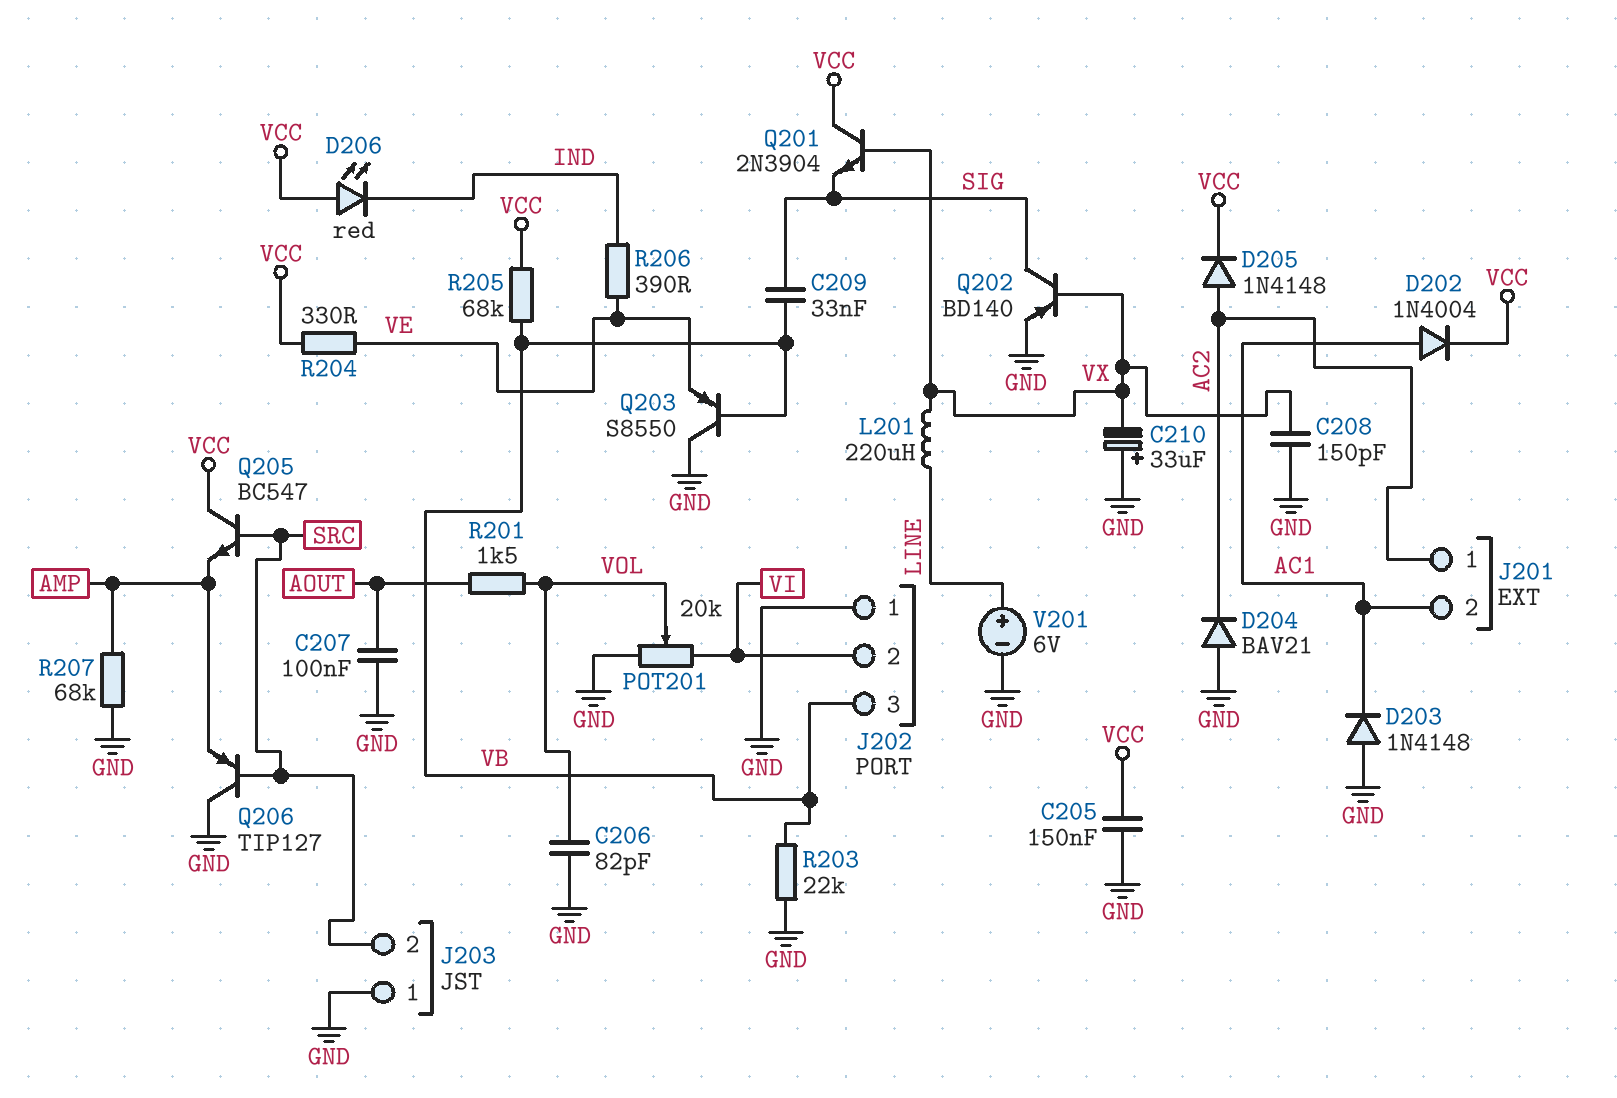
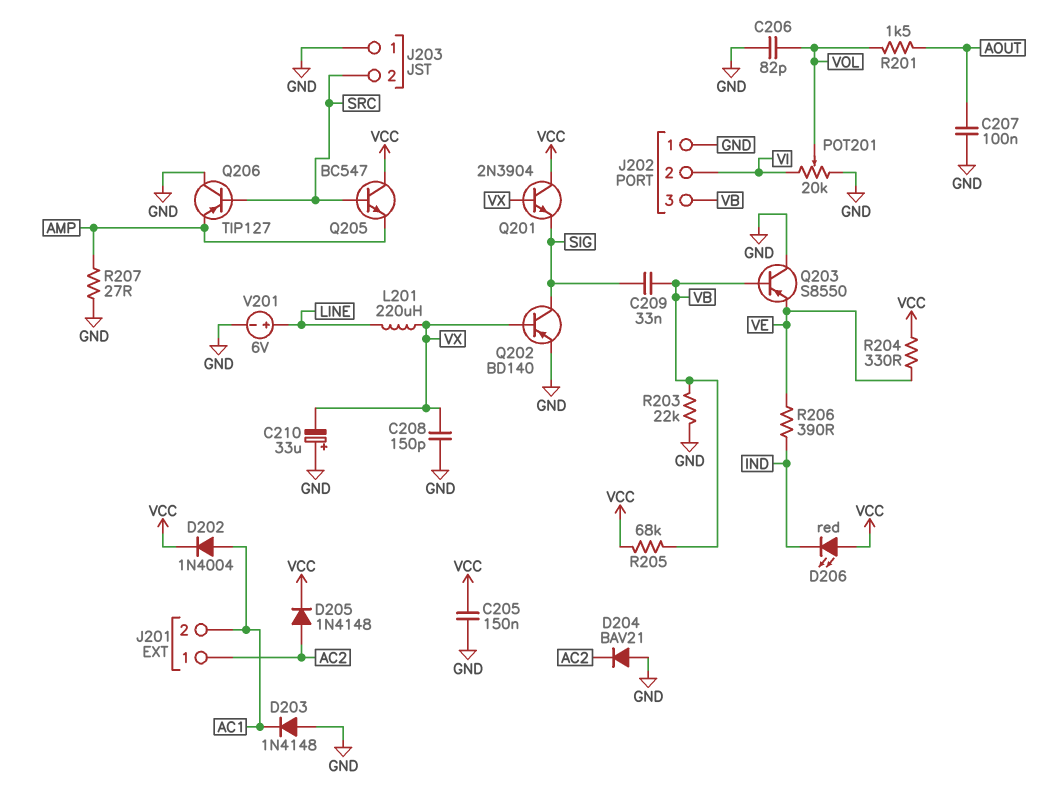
R207: 68k (AMP, GND) -> 27 (AMP, GND)

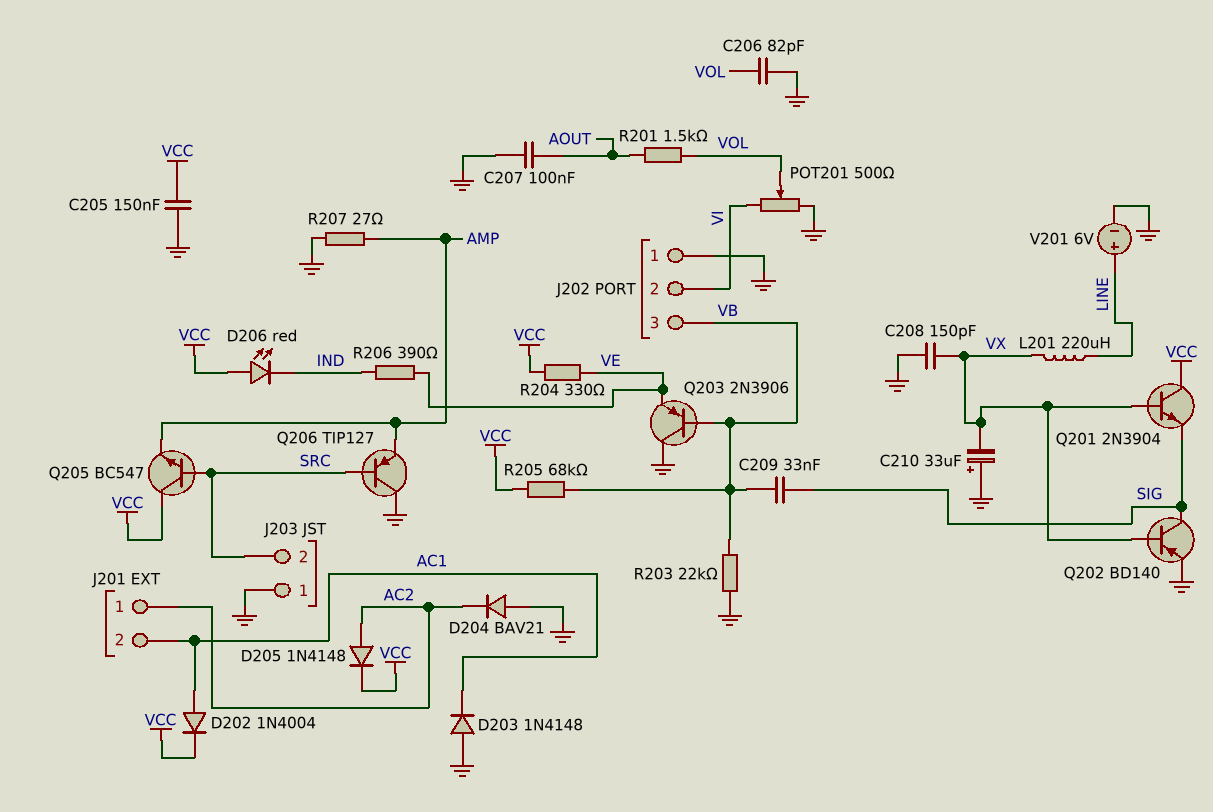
POT201: 20k (GND, VI, wiper VOL) -> 500 (GND, VI, wiper VOL)
Q203: PNP S8550 (B VB, C GND, E VE) -> PNP 2N3906 (B VB, C GND, E VE)

